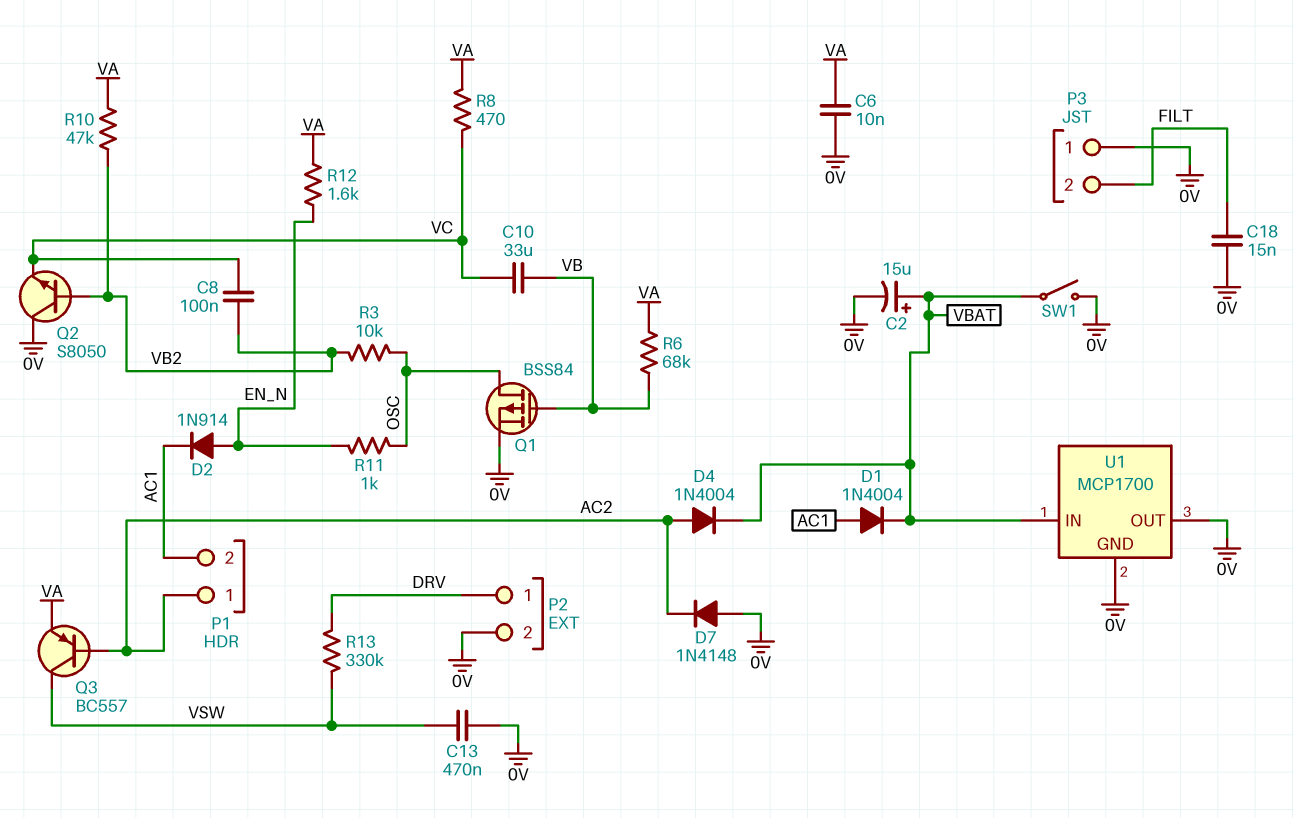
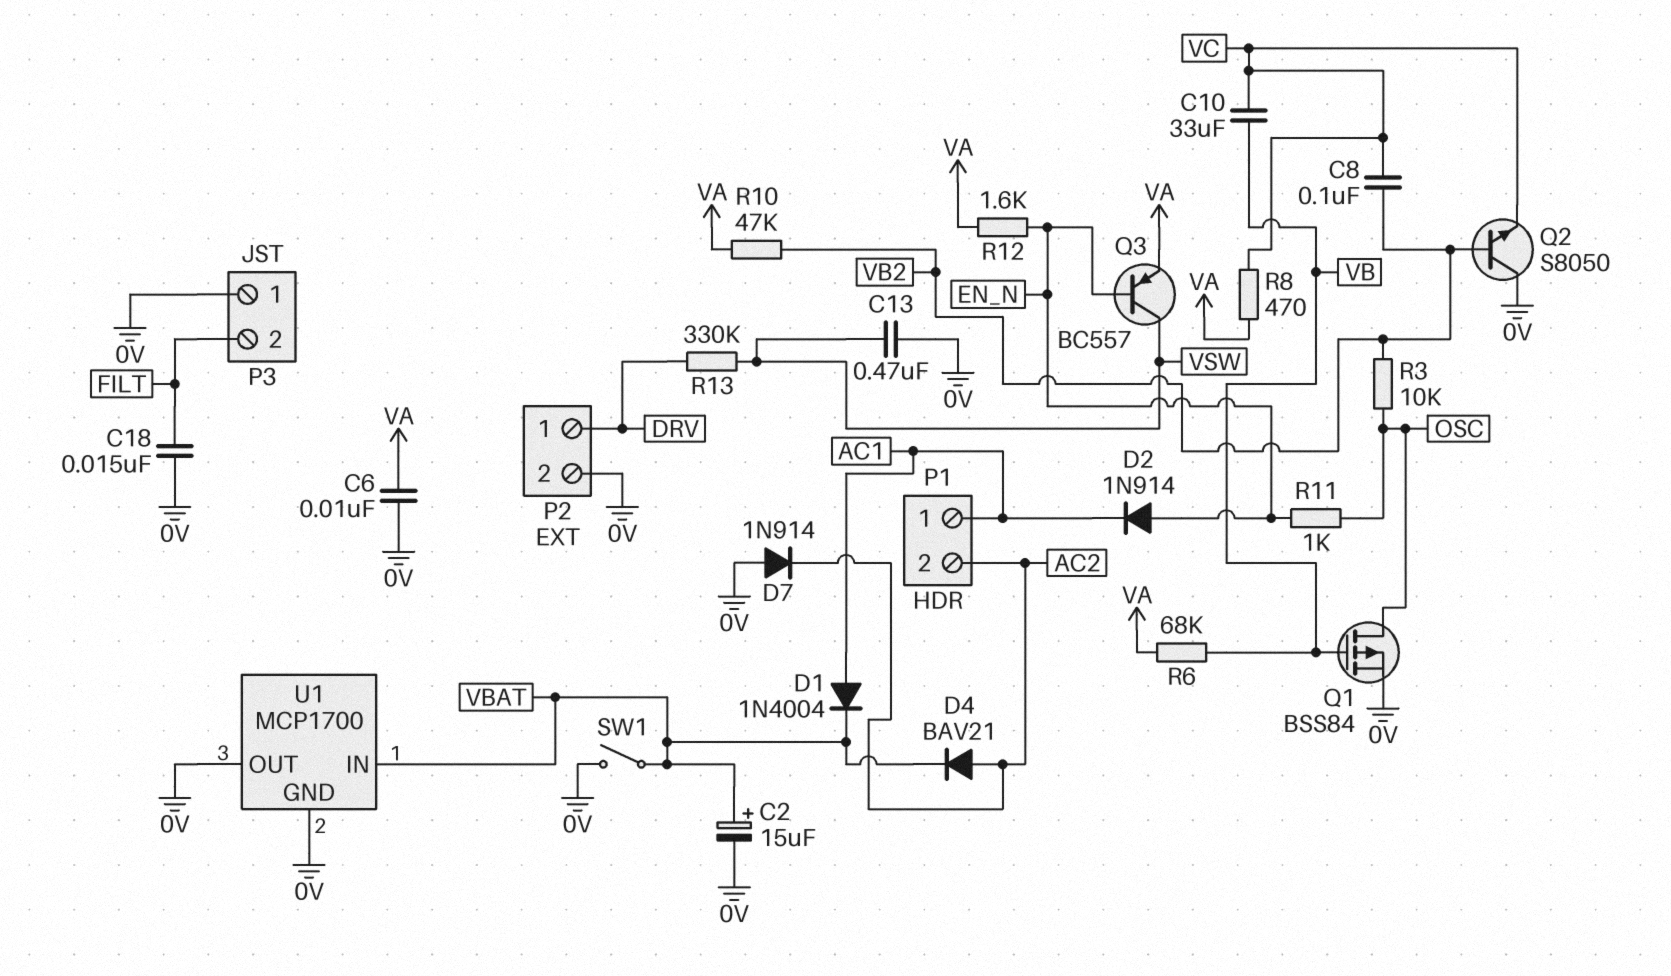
D4: diode 1N4004 (A AC2, K VBAT) -> diode BAV21 (A AC2, K VBAT)
D7: diode 1N4148 (A 0V, K AC2) -> diode 1N914 (A 0V, K AC2)
P1 pin 1: AC2 -> AC1
P1 pin 2: AC1 -> AC2
Q3: PNP BC557 (B AC2, C VSW, E VA) -> PNP BC557 (B EN_N, C VSW, E VA)

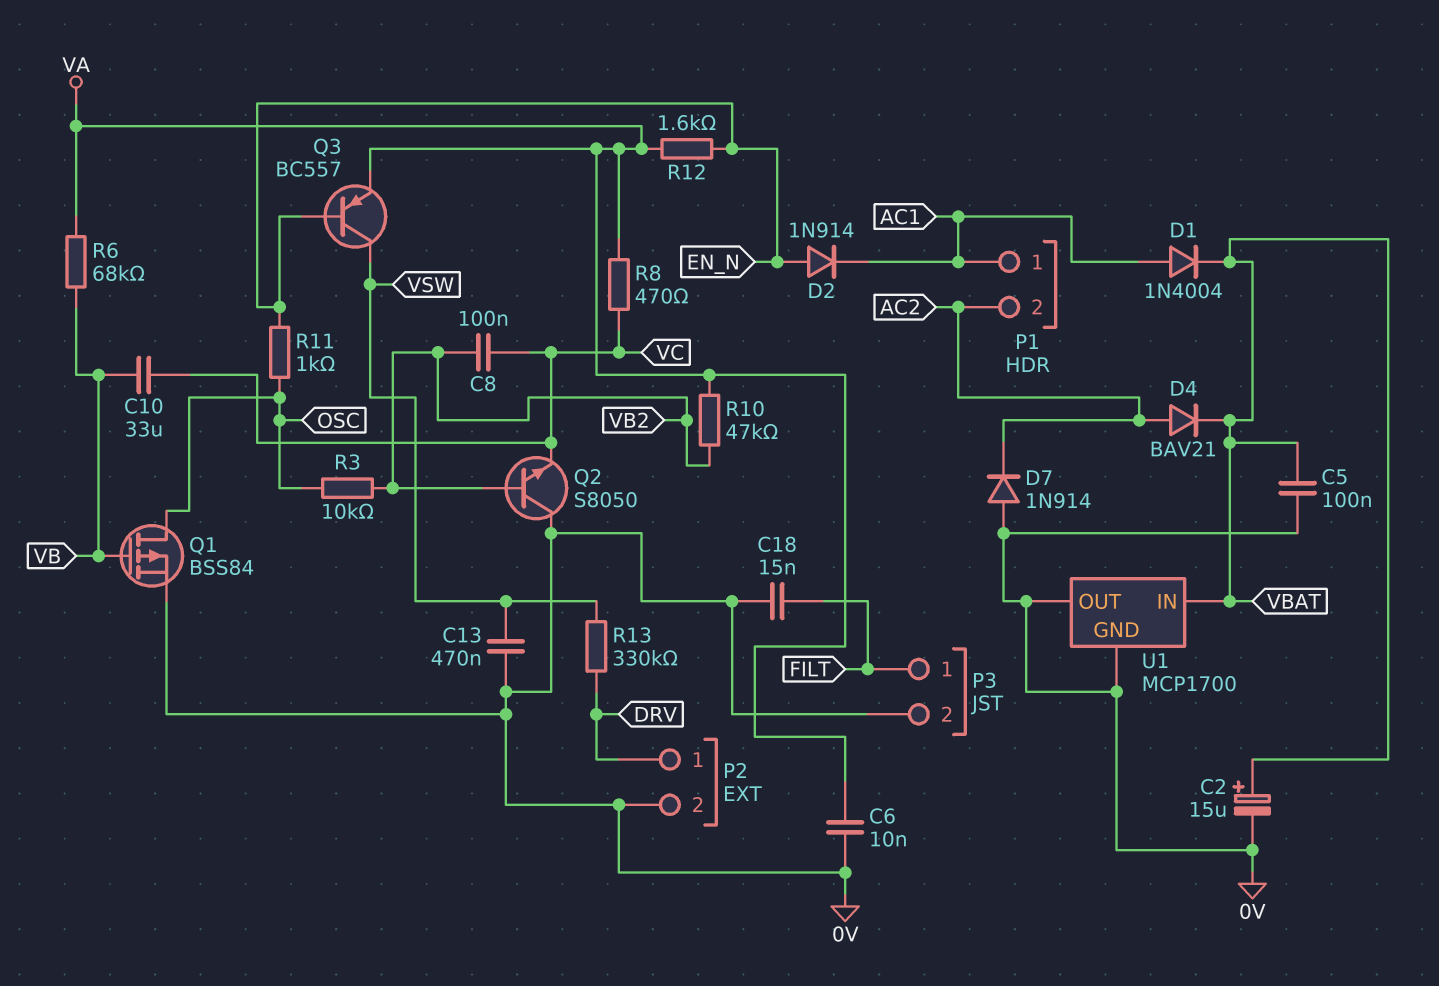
C5: none -> 100nF (0V, VBAT)
P3 pin 1: 0V -> FILT
P3 pin 2: FILT -> 0V
SW1: switch (0V, VBAT) -> none

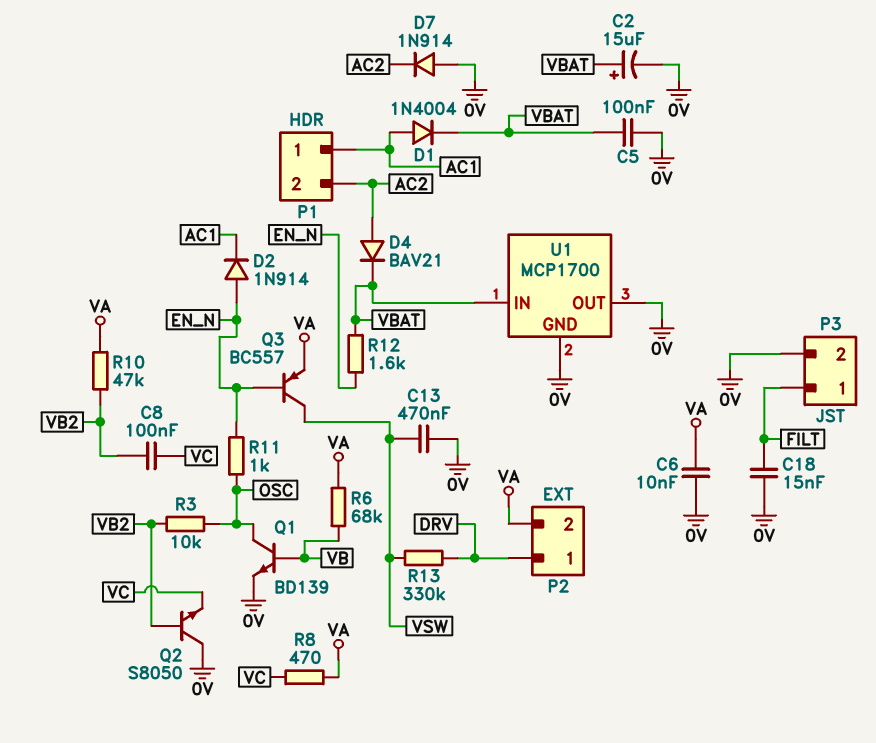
C10: 33uF (VB, VC) -> none
P2 pin 2: 0V -> VA
Q1: PMOS BSS84 (G VB, D OSC, S 0V) -> NPN BD139 (B VB, C OSC, E 0V)
R12: 1.6k (EN_N, VA) -> 1.6k (EN_N, VBAT)

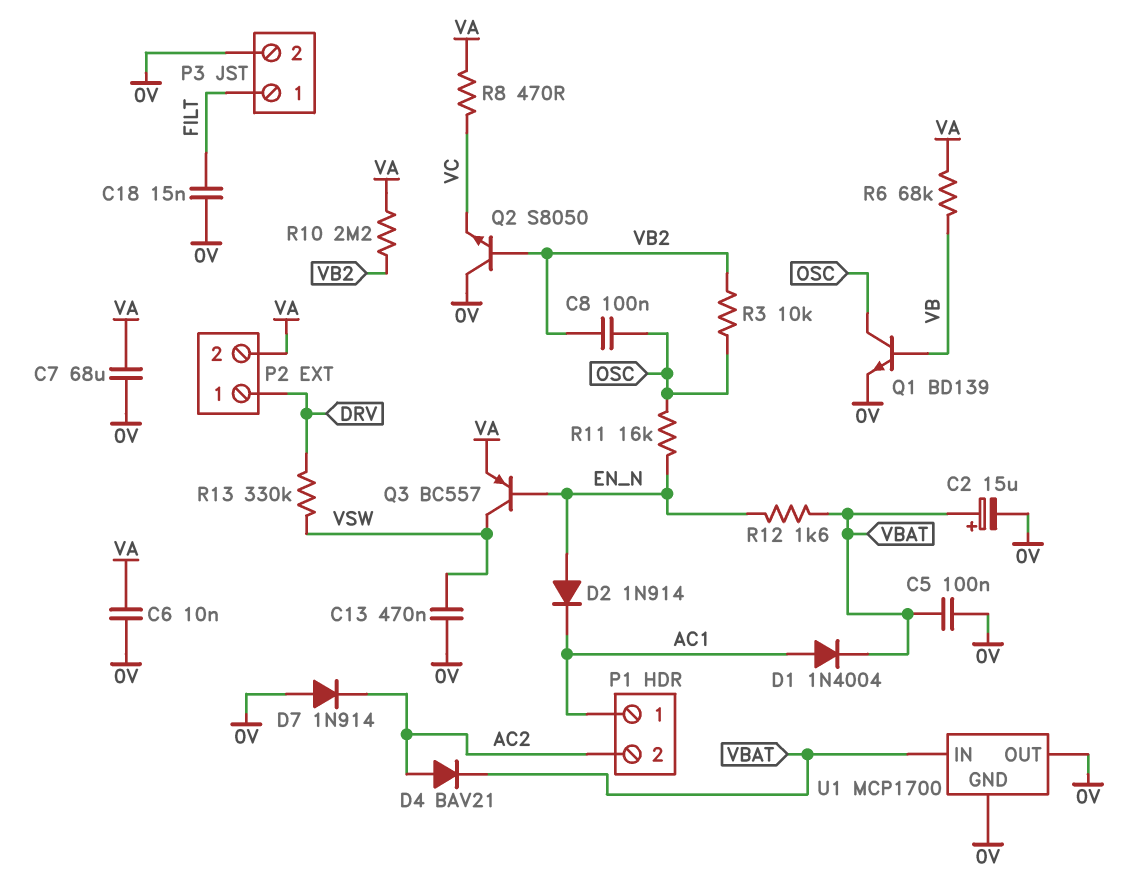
C7: none -> 68uF (0V, VA)
C8: 100nF (VB2, VC) -> 100nF (OSC, VB2)
R10: 47k (VA, VB2) -> 2.2M (VA, VB2)
R11: 1k (EN_N, OSC) -> 16k (EN_N, OSC)

